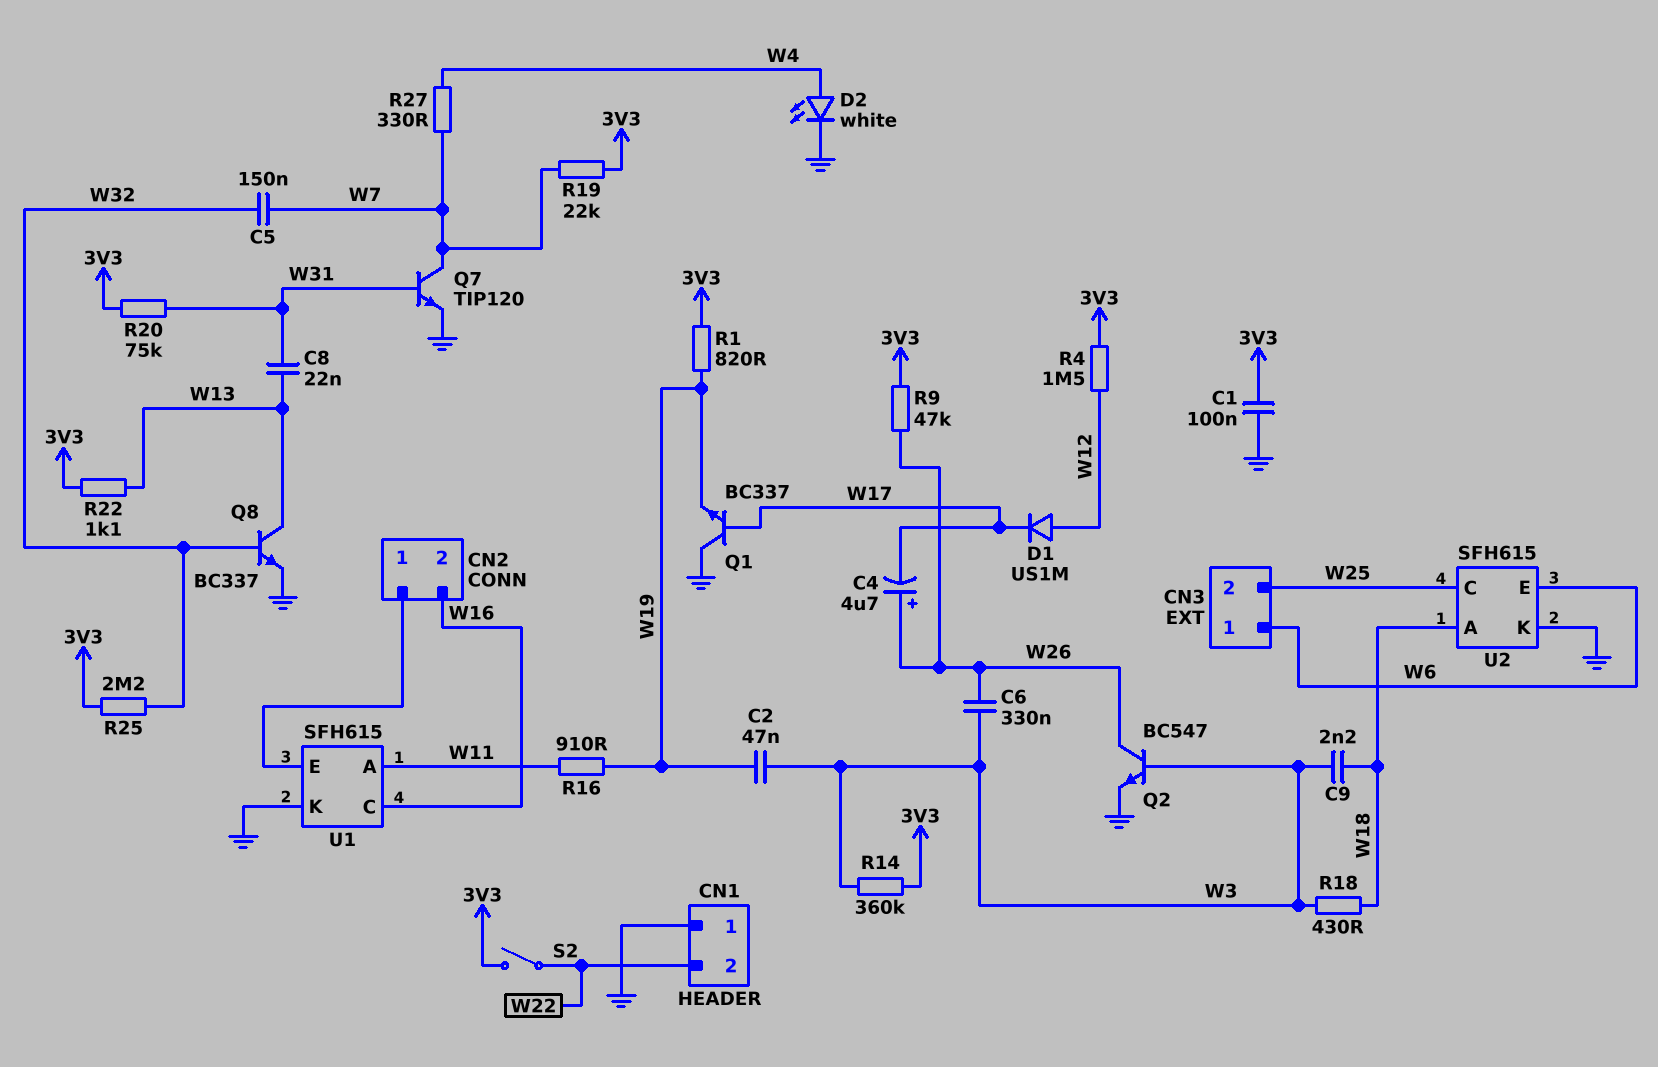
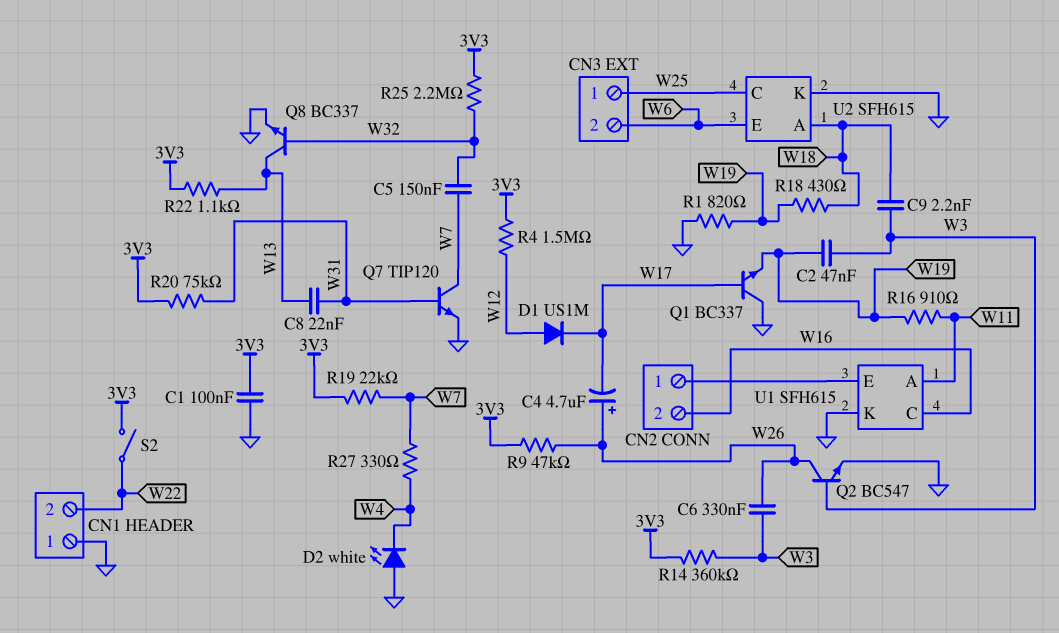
CN3 pin 1: W6 -> W25
CN3 pin 2: W25 -> W6
D2: LED white (A W4, K GND) -> LED white (A GND, K W4)
R1: 820 (3V3, W19) -> 820 (GND, W19)
R18: 430 (W3, W18) -> 430 (W18, W19)

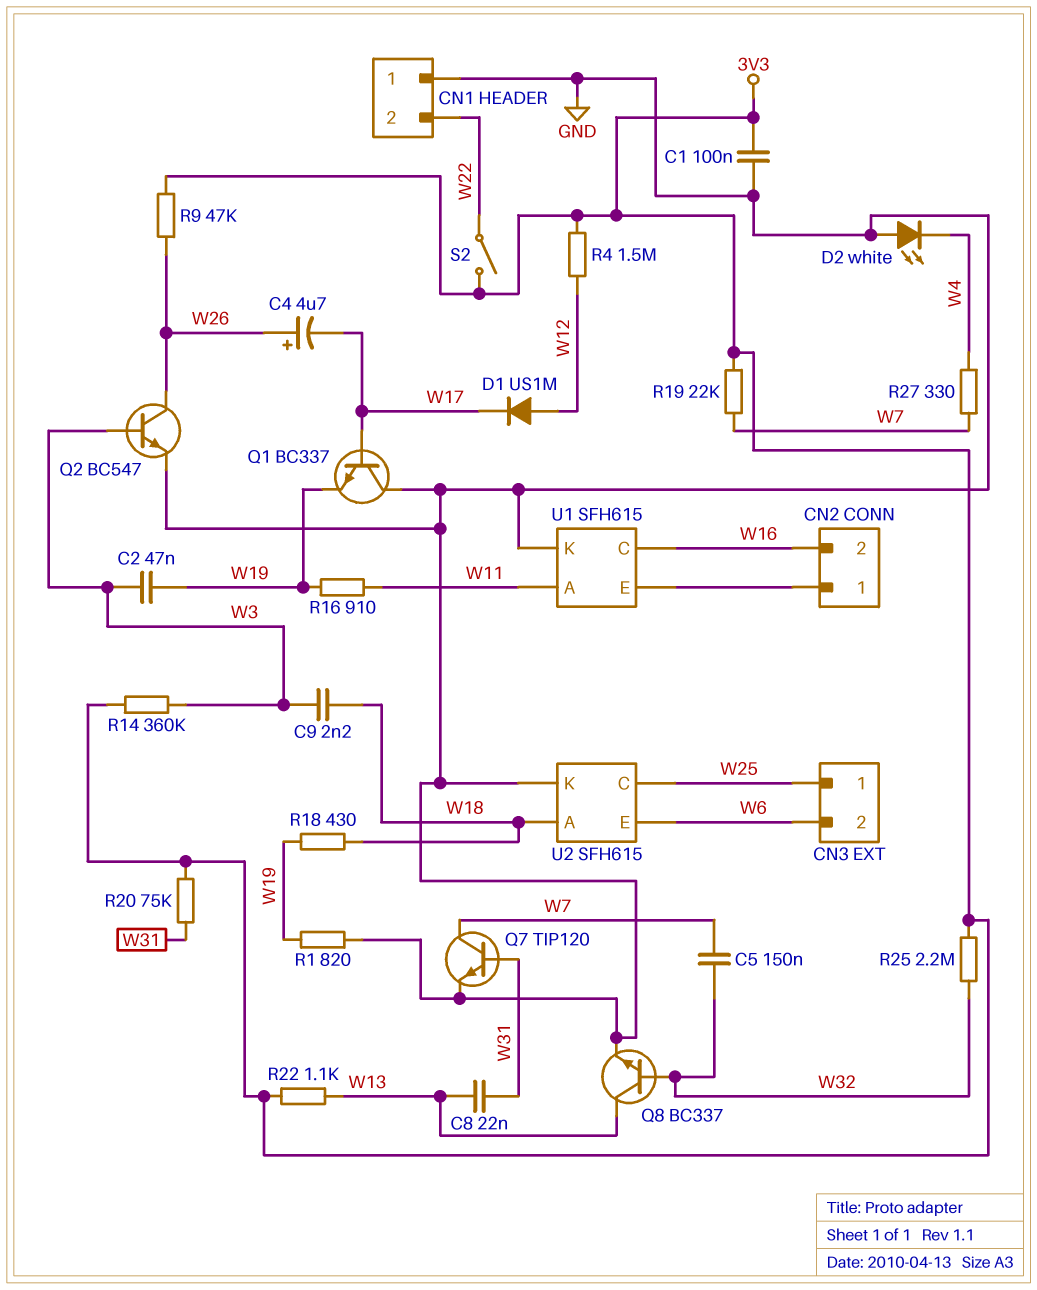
C6: 330nF (W3, W26) -> none

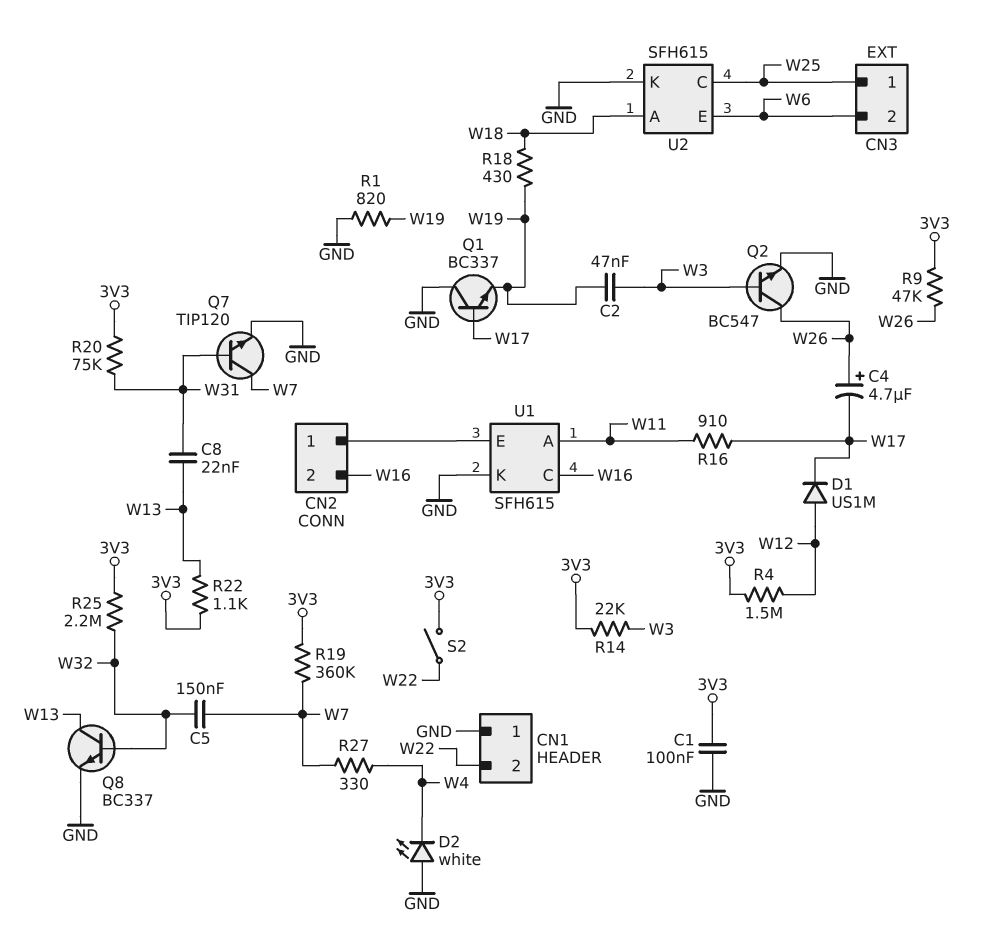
C9: 2.2nF (W3, W18) -> none
R14: 360k (3V3, W3) -> 22k (3V3, W3)
R16: 910 (W11, W19) -> 910 (W11, W17)
R19: 22k (3V3, W7) -> 360k (3V3, W7)

